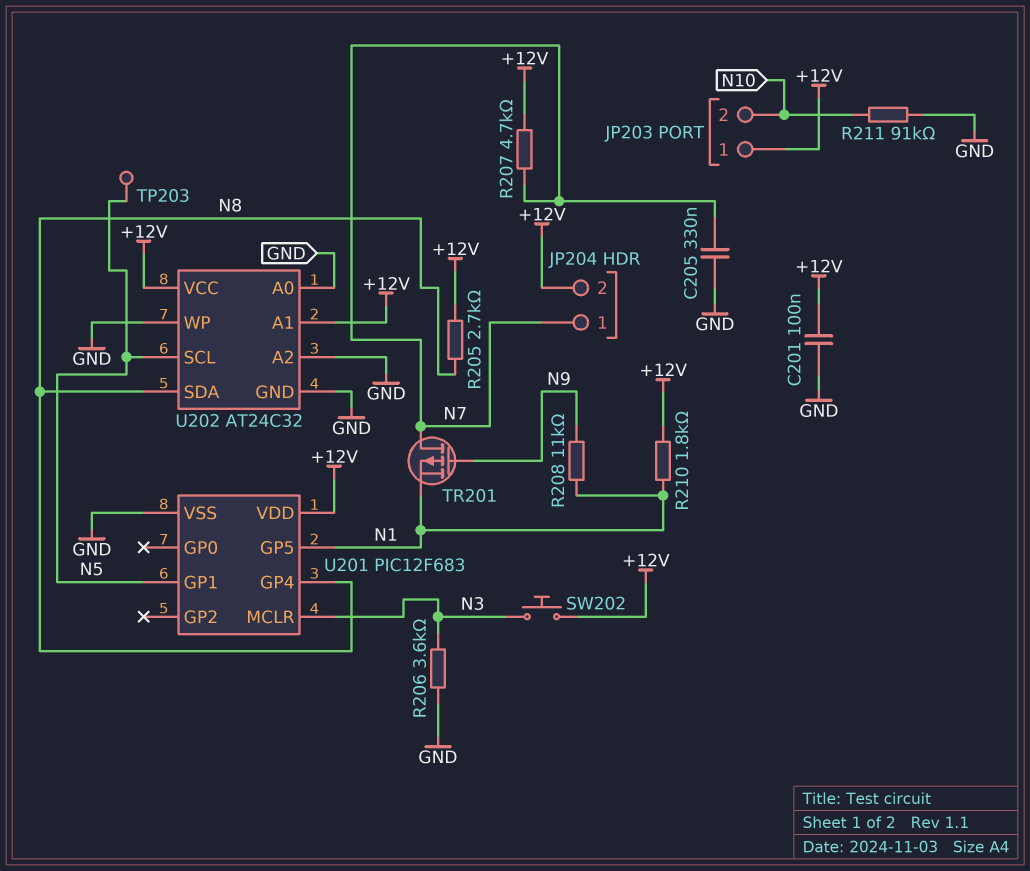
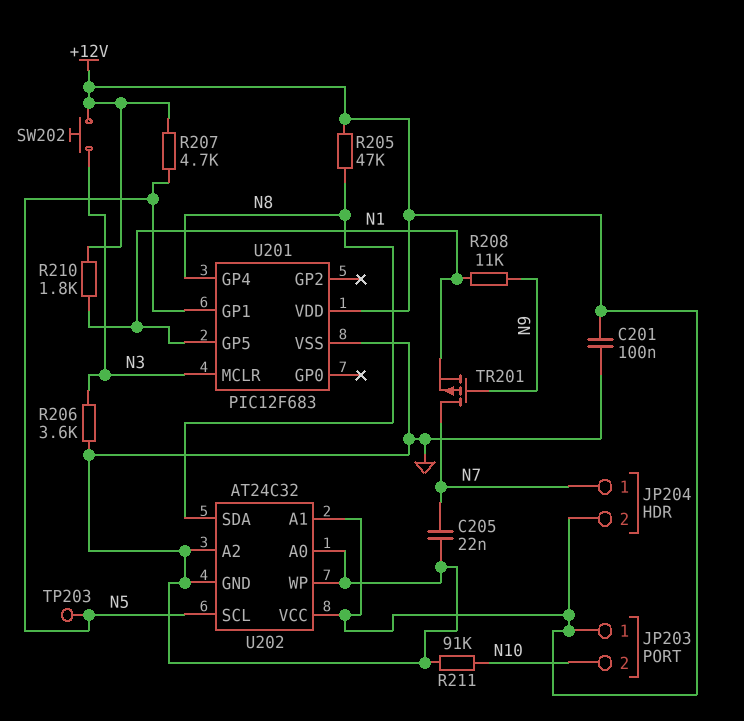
C205: 330nF (GND, N7) -> 22nF (GND, N7)
R205: 2.7k (+12V, N8) -> 47k (+12V, N8)
R207: 4.7k (+12V, N7) -> 4.7k (+12V, N5)

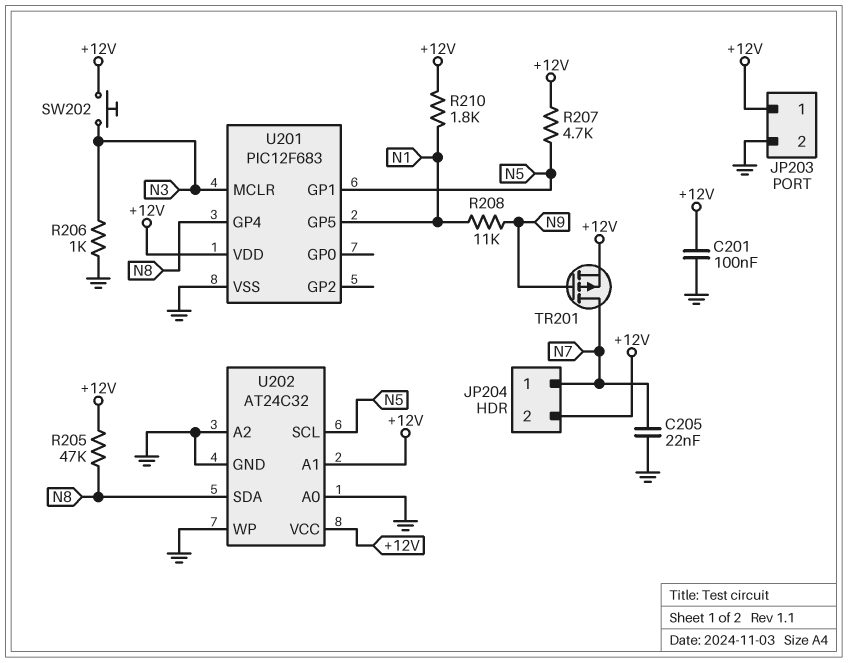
JP203 pin 2: N10 -> GND
R206: 3.6k (GND, N3) -> 1k (GND, N3)
R211: 91k (GND, N10) -> none
TP203: test point (N5) -> none
TR201: PMOS (G N9, D N7, S N1) -> PMOS (G N9, D N7, S +12V)

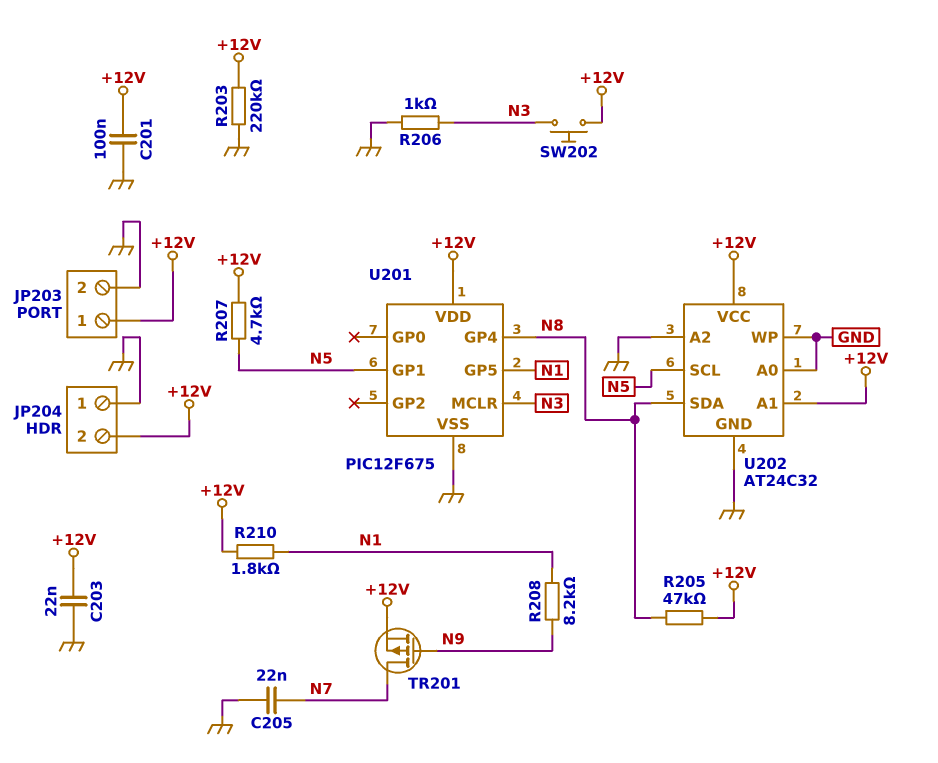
C203: none -> 22nF (+12V, GND)
JP204 pin 1: N7 -> GND
R203: none -> 220k (+12V, GND)
R208: 11k (N1, N9) -> 8.2k (N1, N9)
U201: PIC12F683 -> PIC12F675

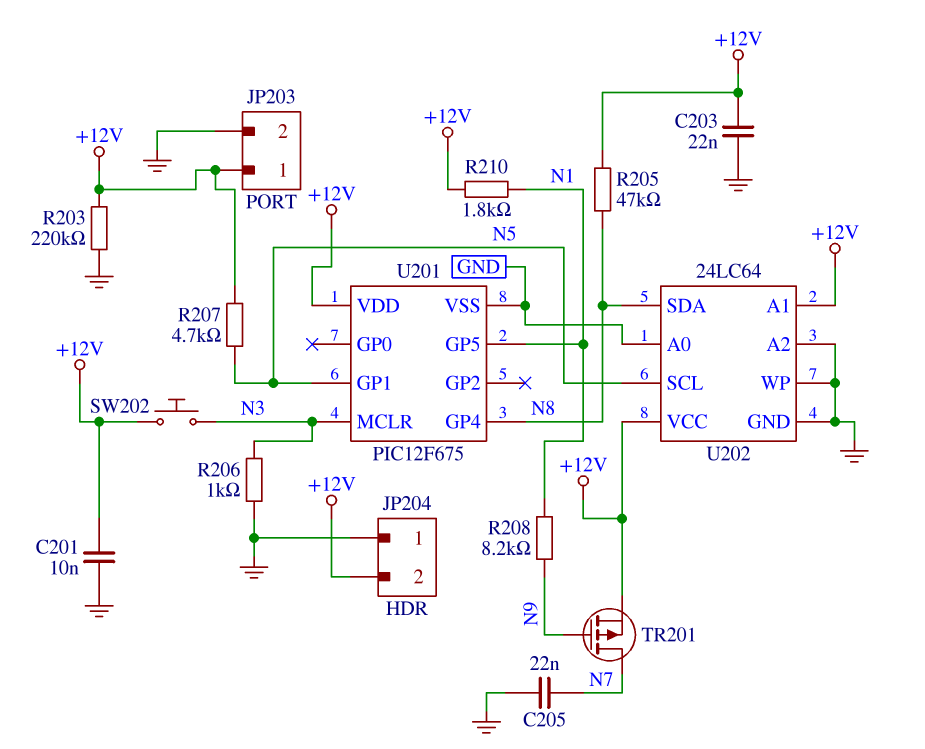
C201: 100nF (+12V, GND) -> 10nF (+12V, GND)
U202: AT24C32 -> 24LC64

